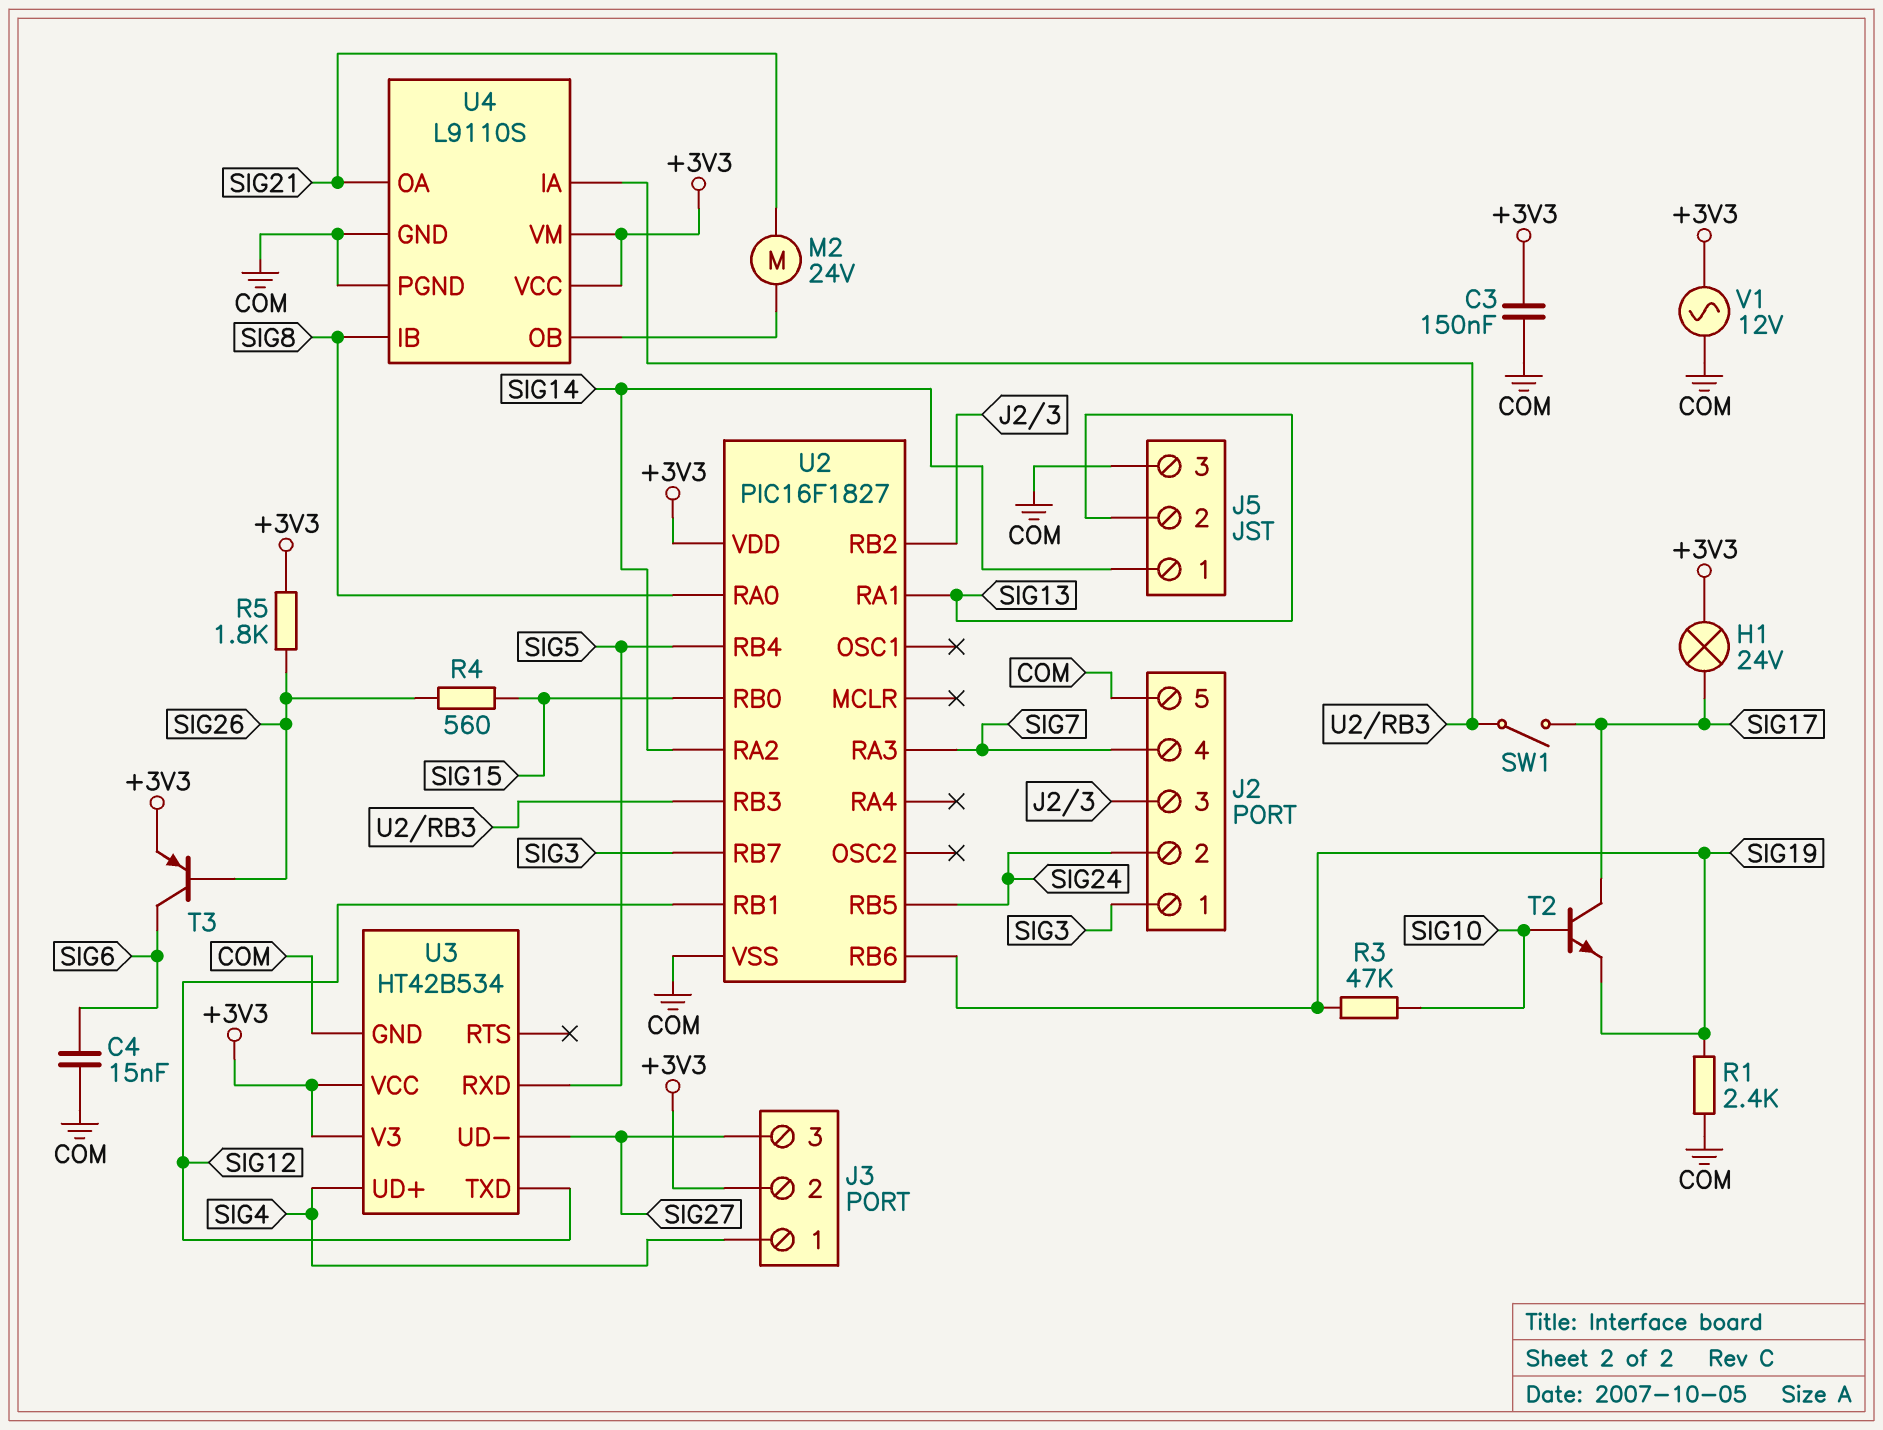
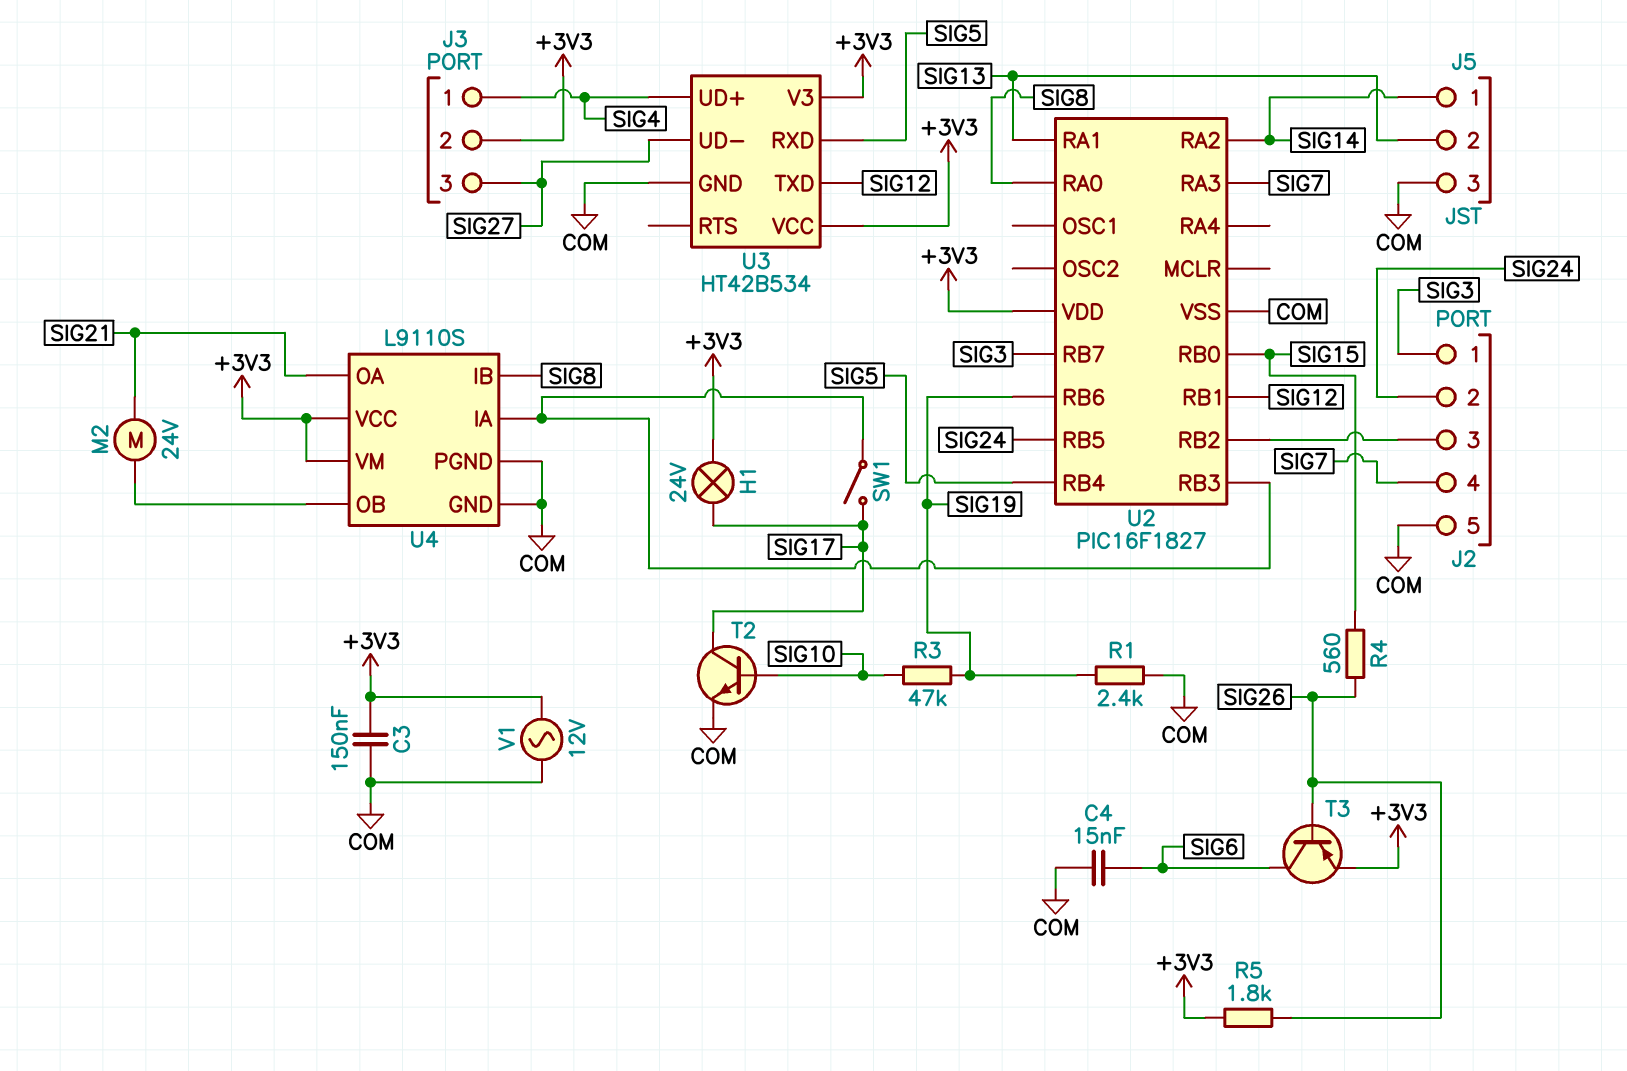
T2: NPN (B SIG10, C SIG17, E SIG19) -> NPN (B SIG10, C SIG17, E COM)

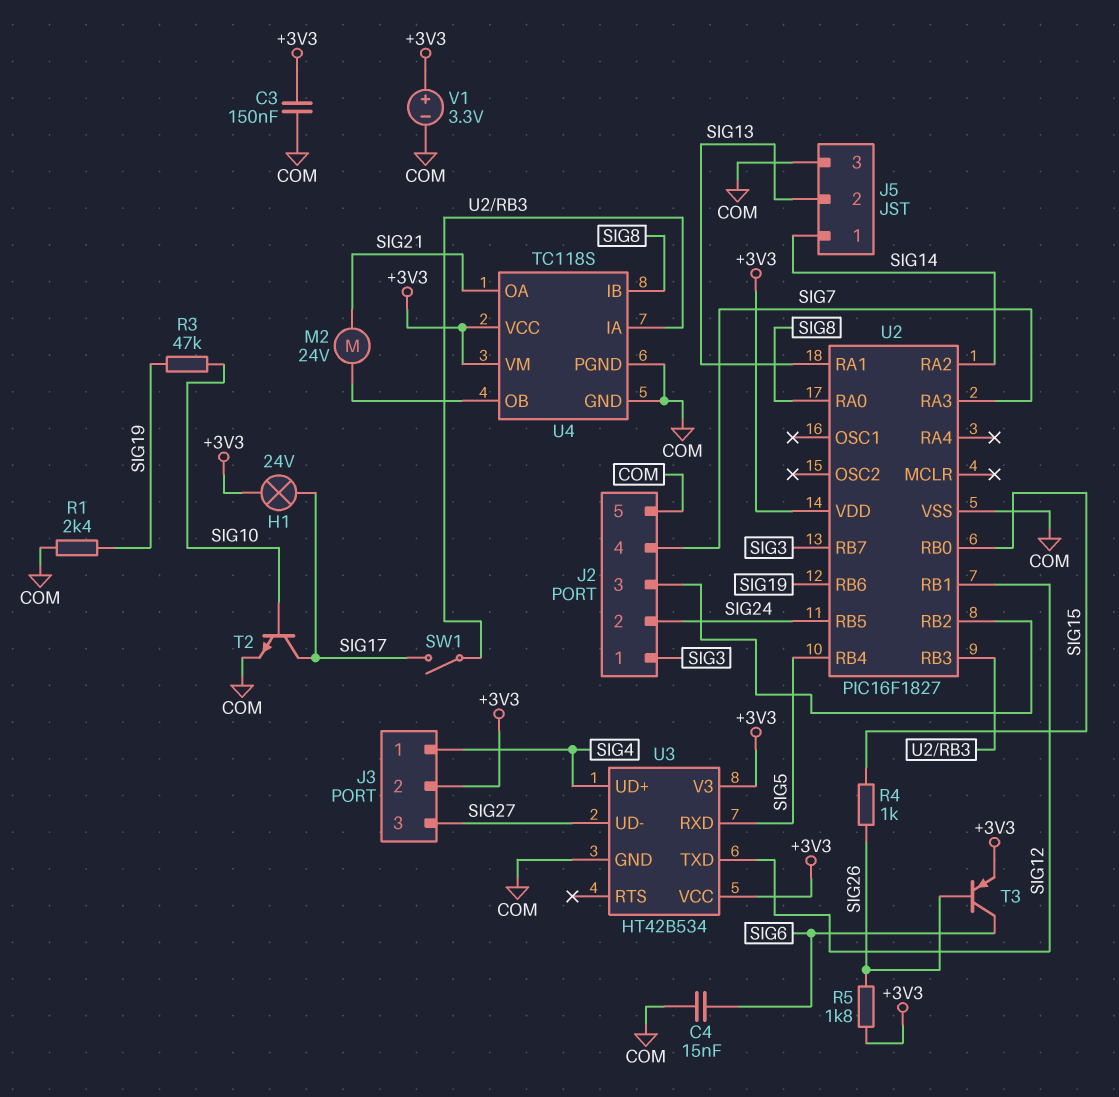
R4: 560 (SIG15, SIG26) -> 1k (SIG15, SIG26)
U4: L9110S -> TC118S
V1: AC 12V (+3V3, COM) -> 3.3V (plus +3V3, minus COM)

